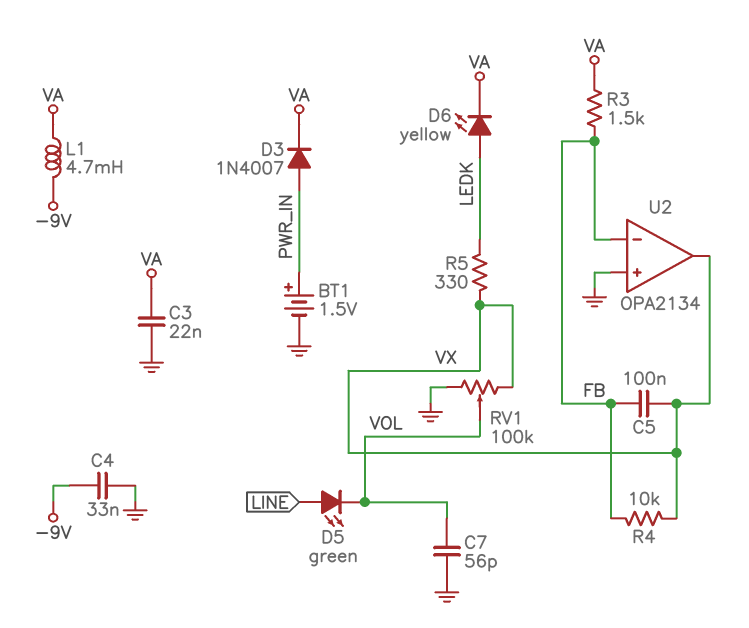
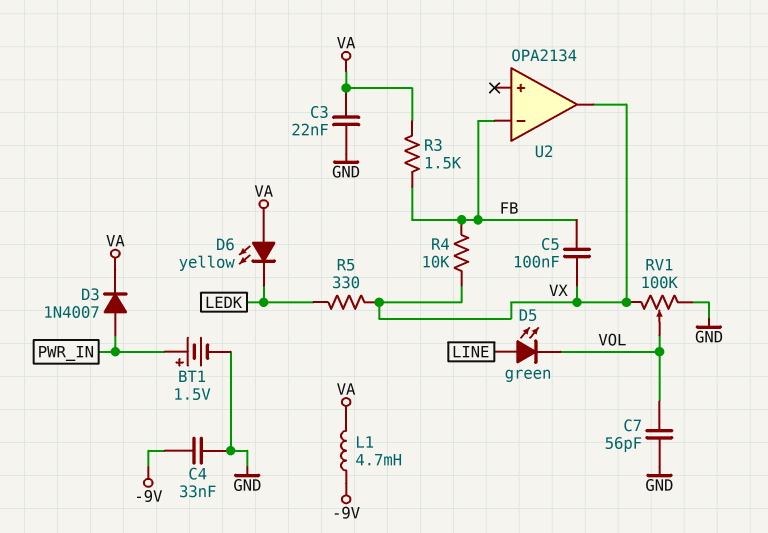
D6: LED yellow (A LEDK, K VA) -> LED yellow (A VA, K LEDK)
U2 pin in+: GND -> none

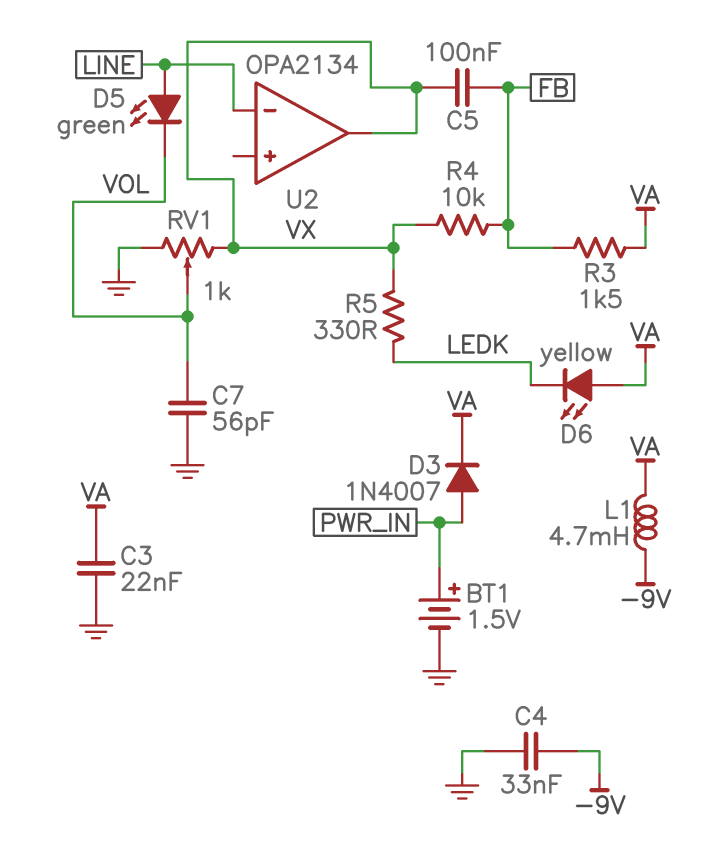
RV1: 100k (GND, VX, wiper VOL) -> 1k (GND, VX, wiper VOL)
U2 pin in-: FB -> LINE

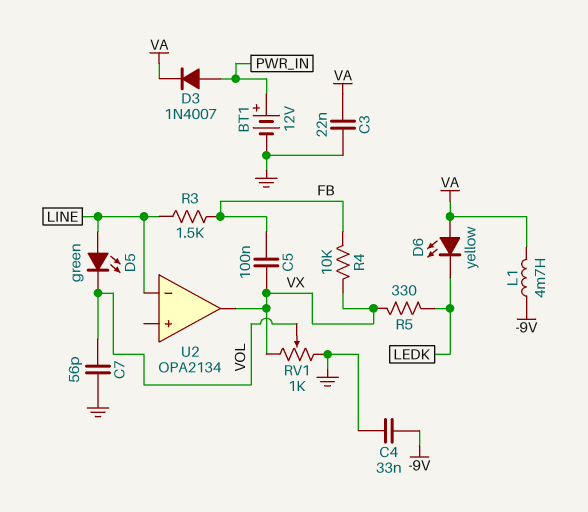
BT1: 1.5V (plus PWR_IN, minus GND) -> 12V (plus PWR_IN, minus GND)
R3: 1.5k (FB, VA) -> 1.5k (FB, LINE)

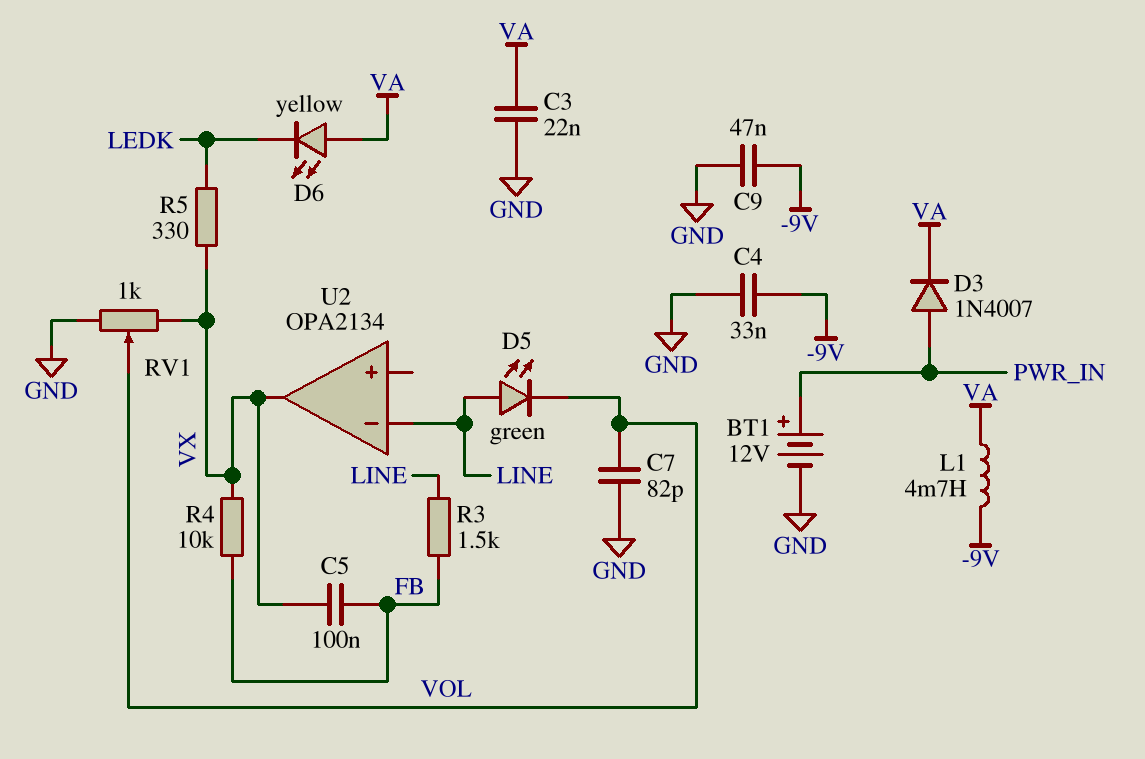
C7: 56pF (GND, VOL) -> 82pF (GND, VOL)
C9: none -> 47nF (-9V, GND)

